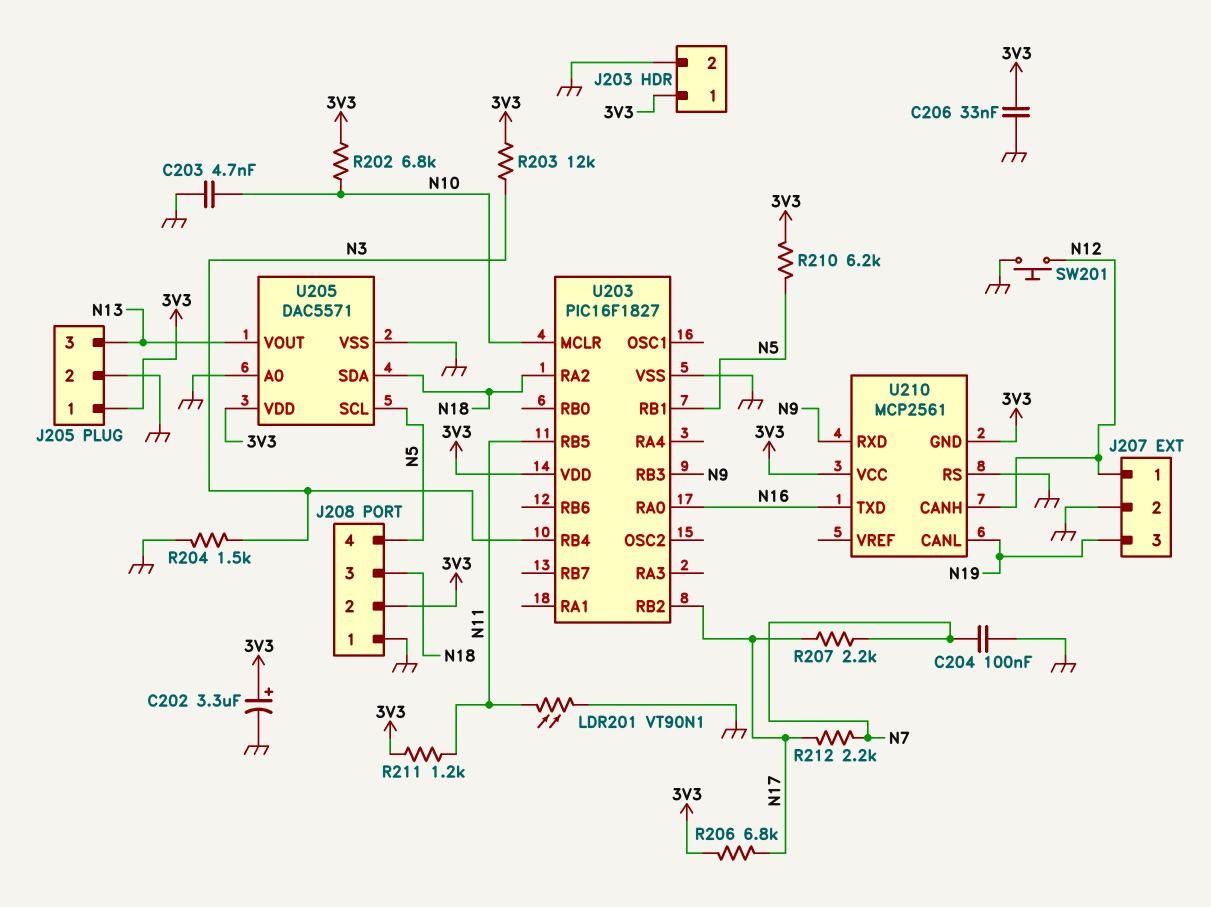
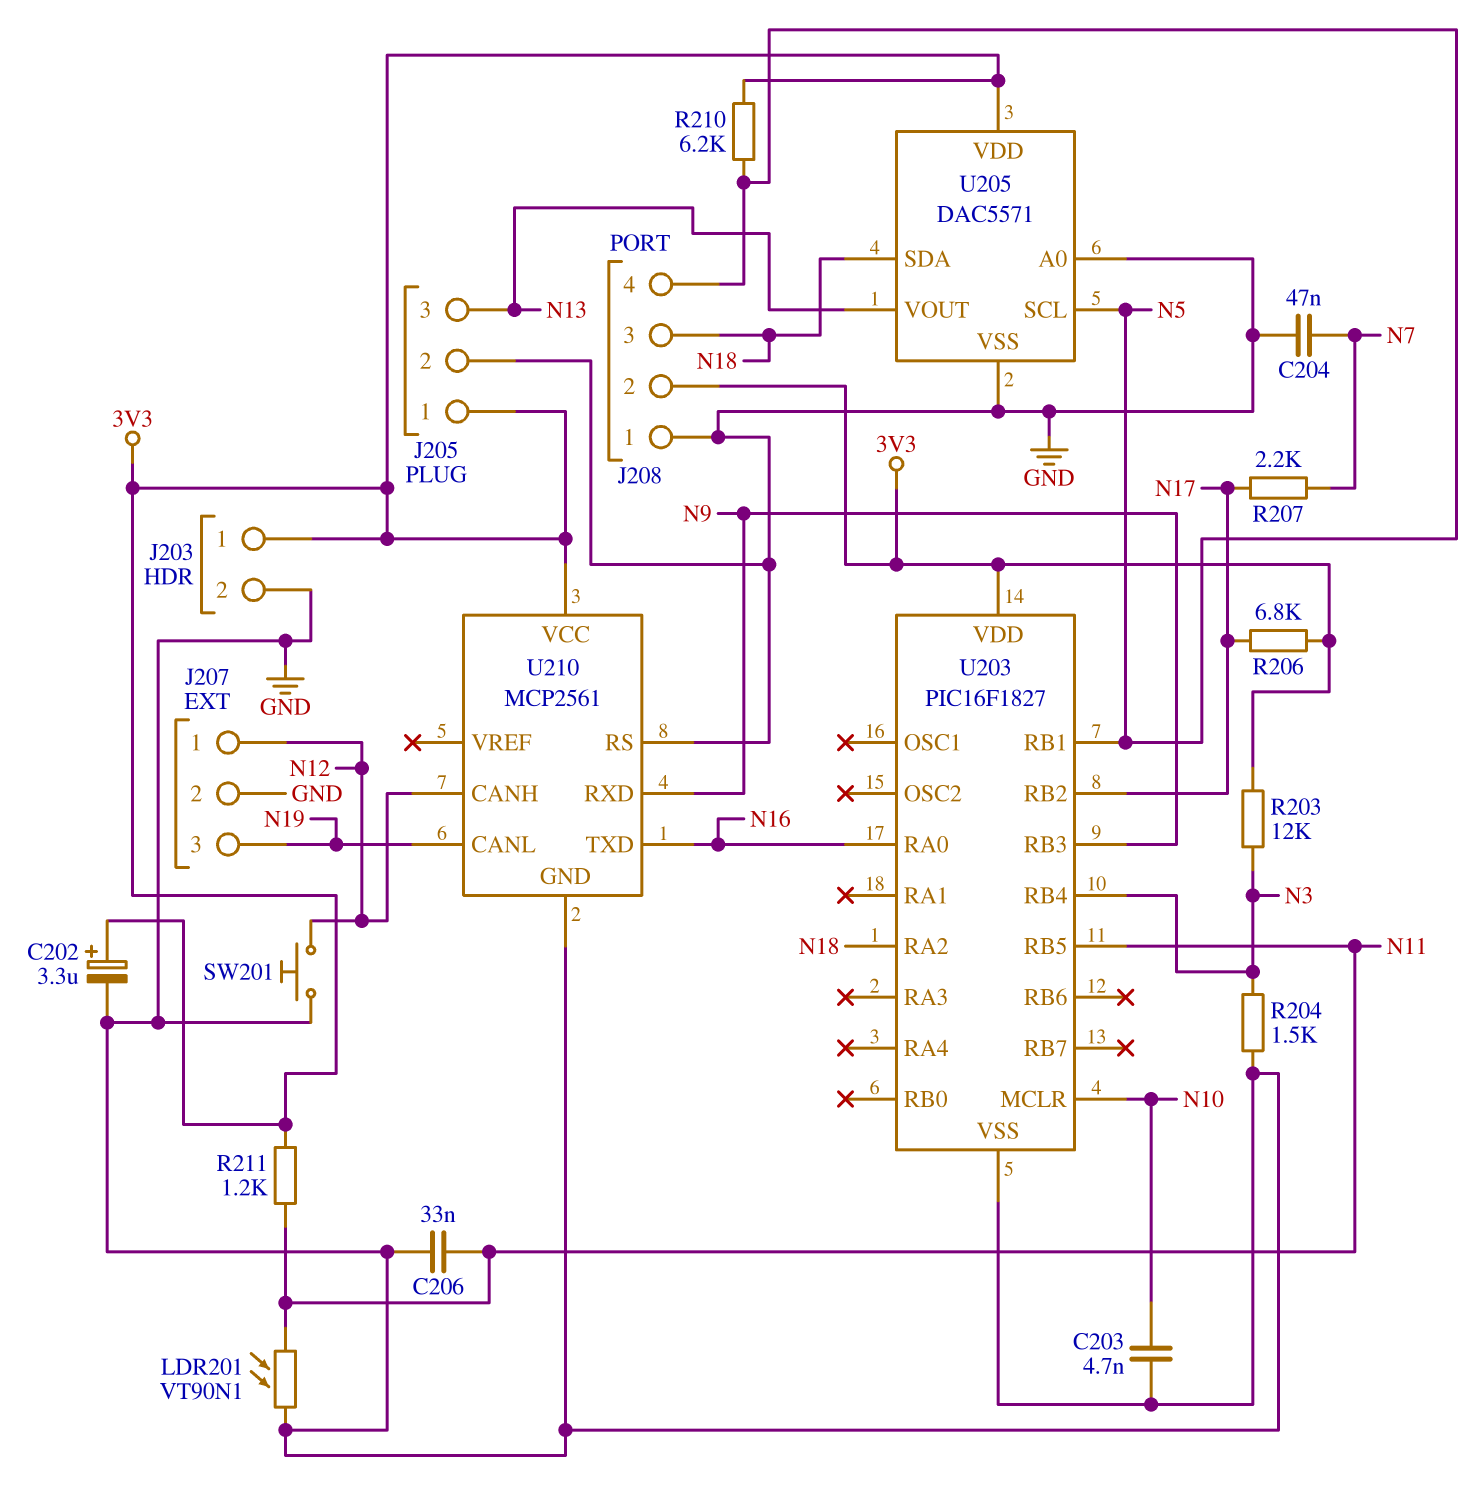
C204: 100nF (GND, N7) -> 47nF (GND, N7)
C206: 33nF (3V3, GND) -> 33nF (GND, N11)
R202: 6.8k (3V3, N10) -> none
R212: 2.2k (N7, N17) -> none
U210 pin GND: 3V3 -> GND

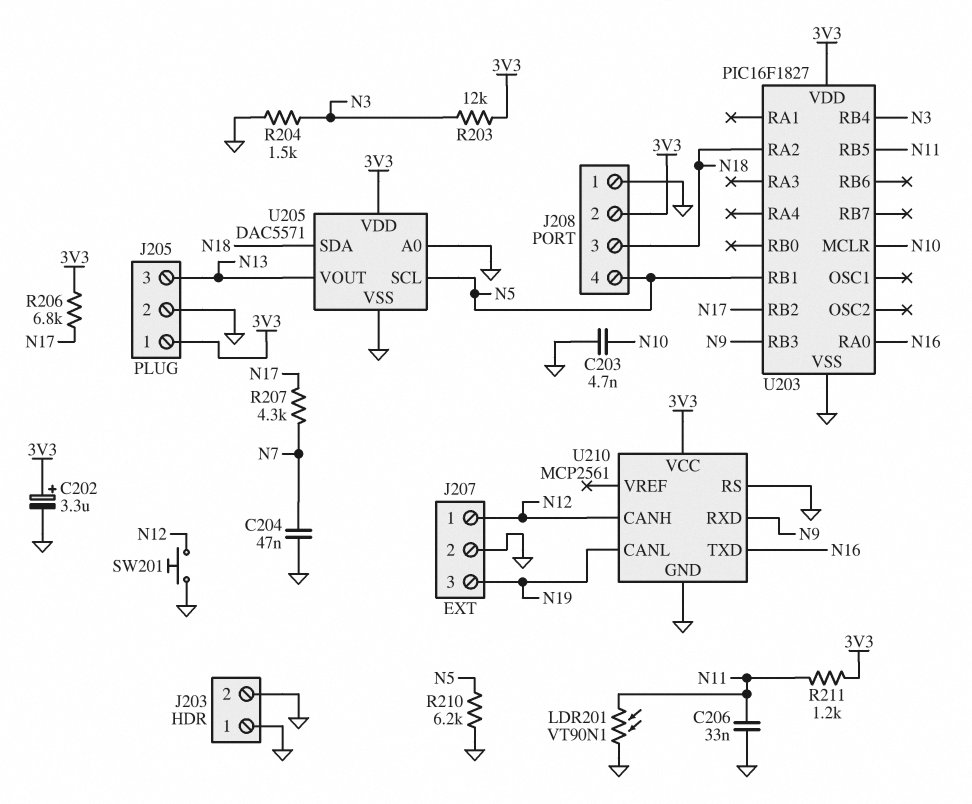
J203 pin 1: 3V3 -> GND
R207: 2.2k (N7, N17) -> 4.3k (N7, N17)
R210: 6.2k (3V3, N5) -> 6.2k (GND, N5)

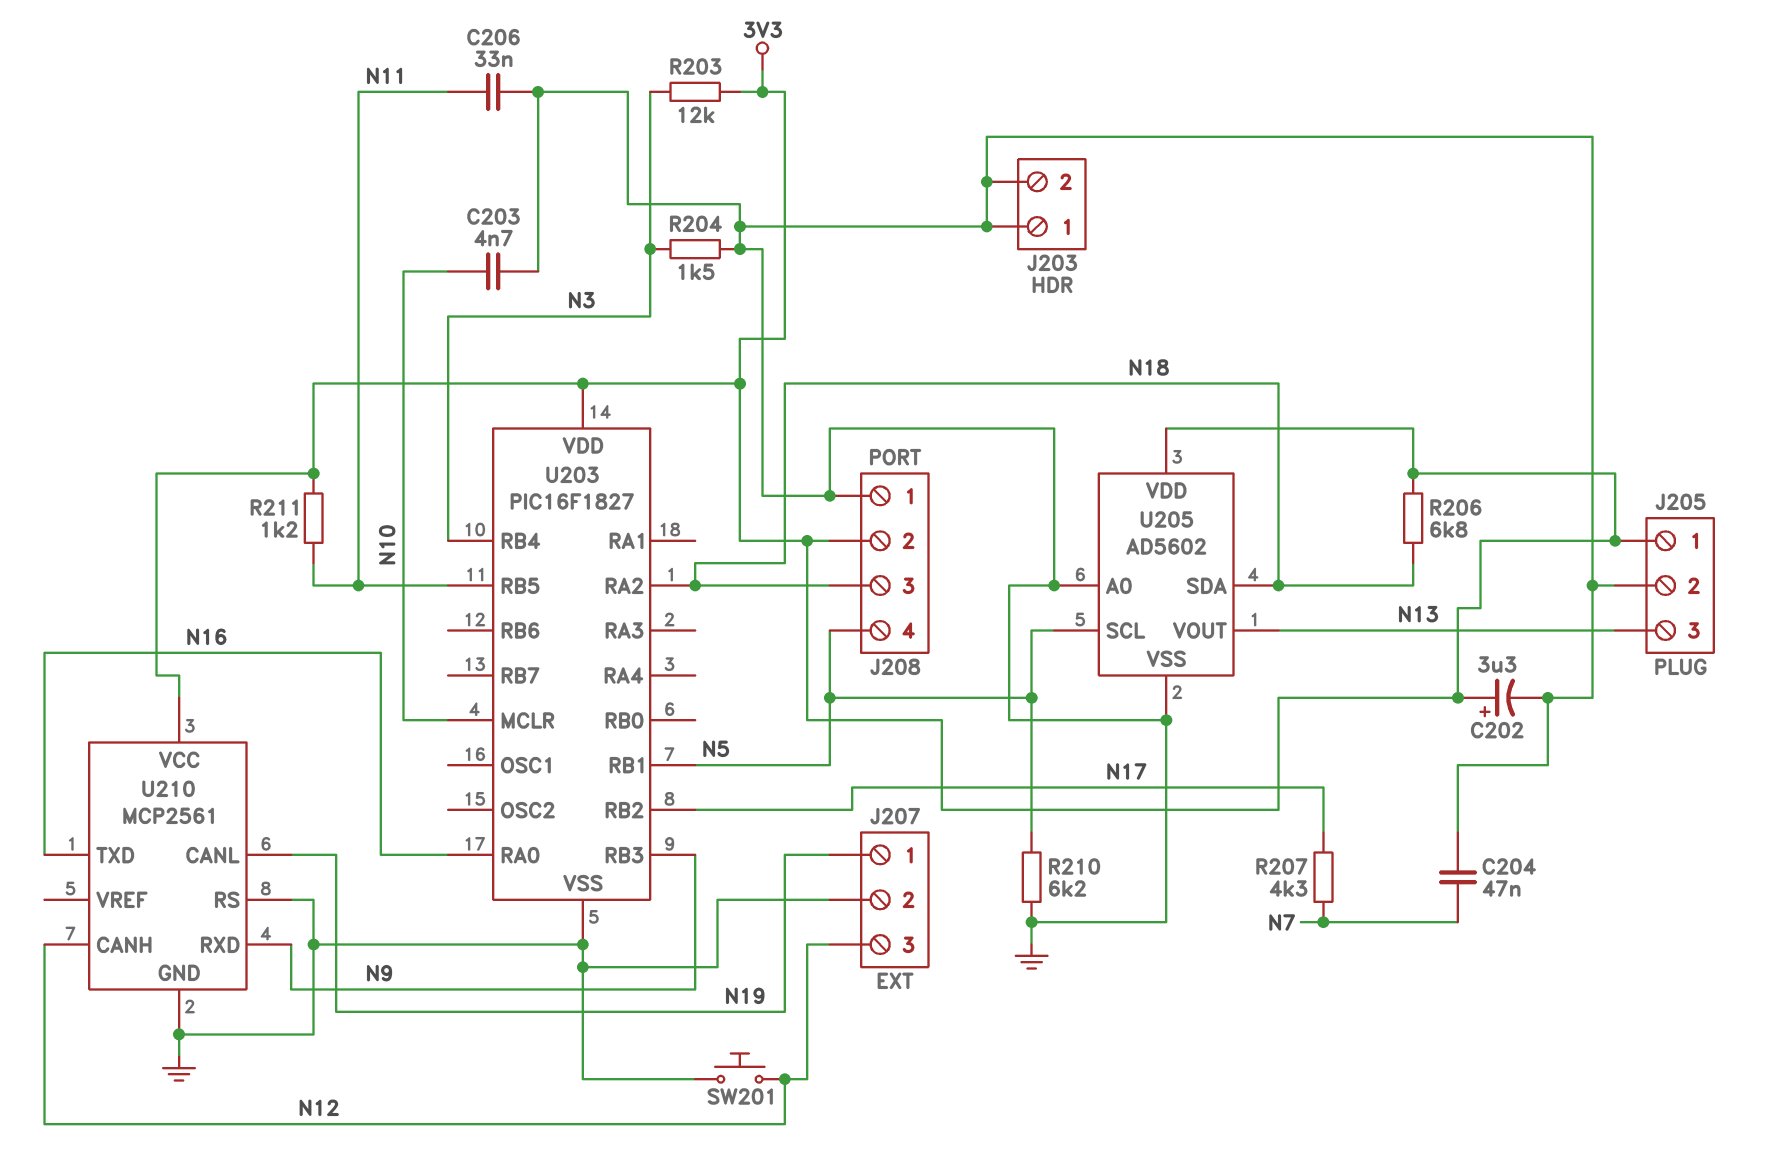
J207 pin 1: N12 -> N19
J207 pin 3: N19 -> N12
LDR201: VT90N1 (GND, N11) -> none
R206: 6.8k (3V3, N17) -> 6.8k (3V3, N18)
U205: DAC5571 -> AD5602

